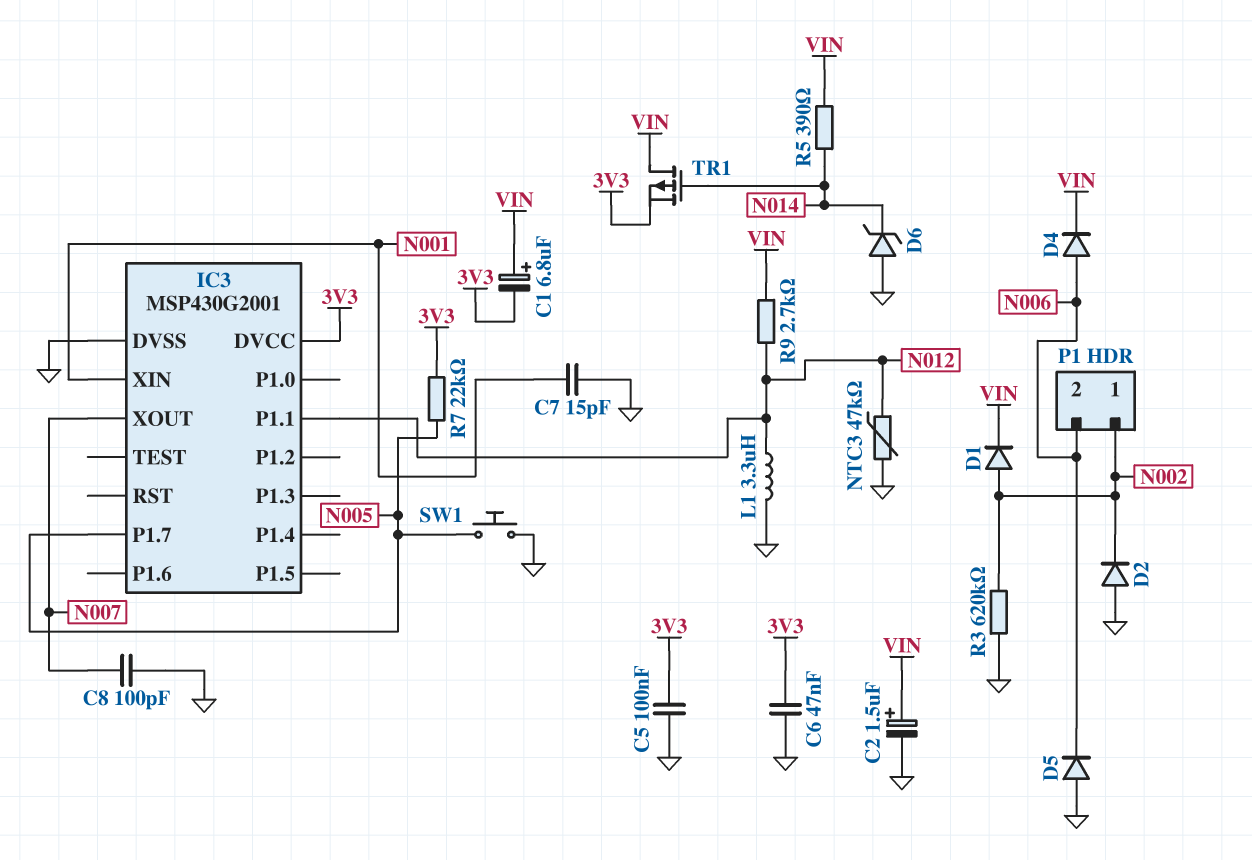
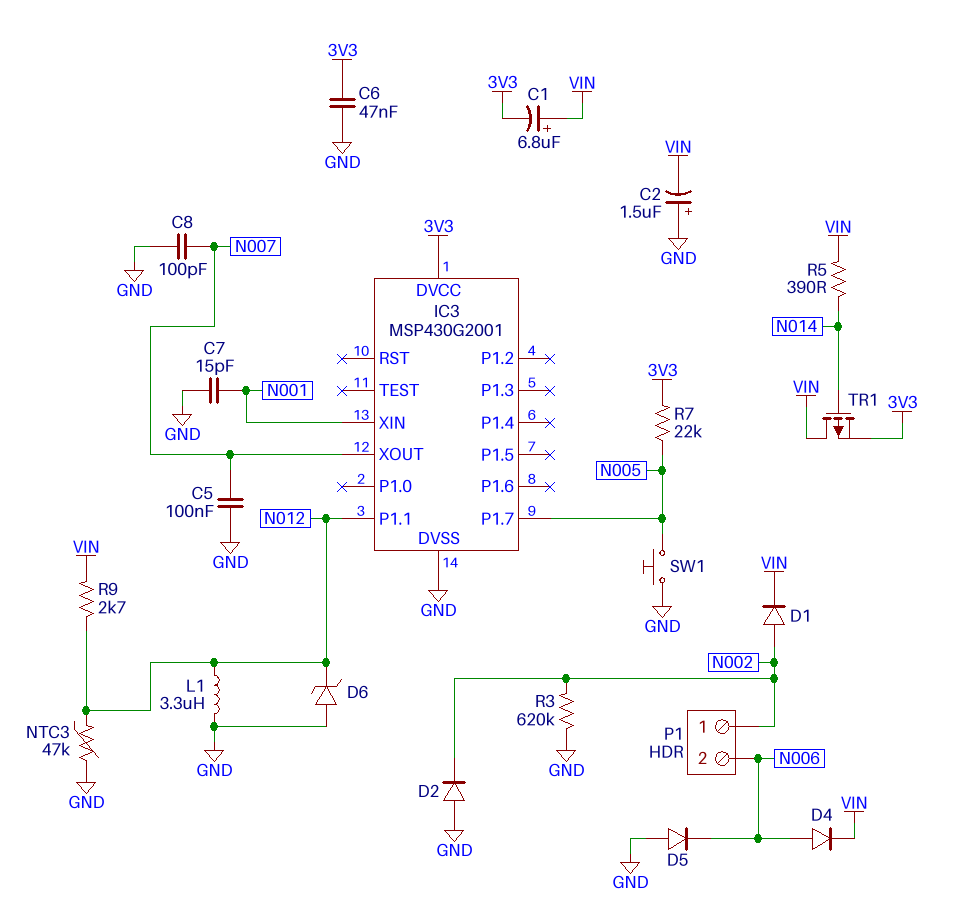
C2: 1.5uF (plus VIN, minus GND) -> 1.5uF (plus GND, minus VIN)
C5: 100nF (3V3, GND) -> 100nF (GND, N007)
D6: zener (A GND, K N014) -> zener (A GND, K N012)

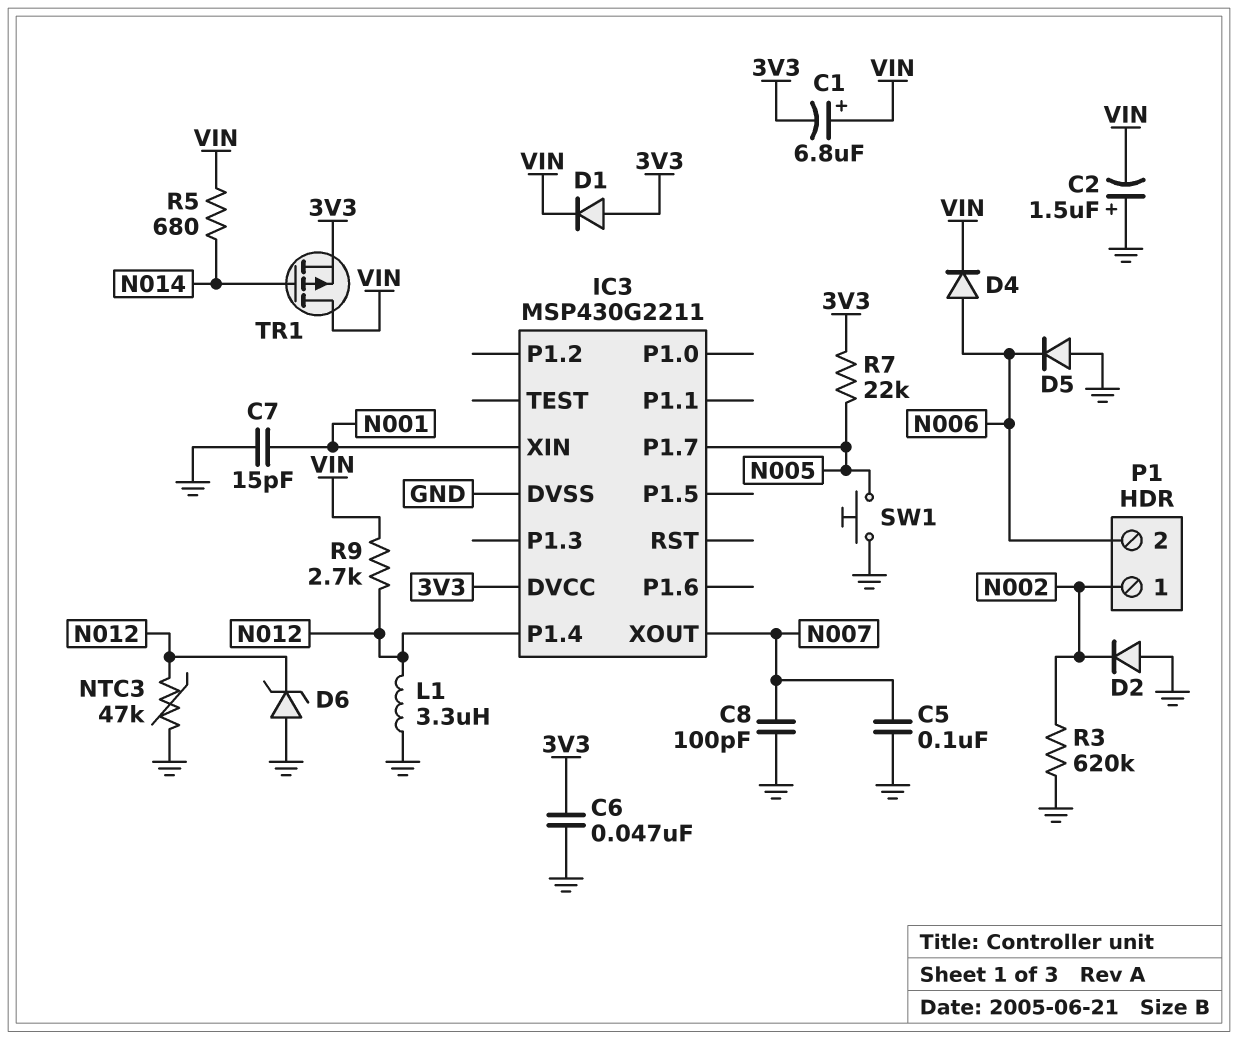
D1: diode (A N002, K VIN) -> diode (A 3V3, K VIN)
IC3: MSP430G2001 -> MSP430G2211
IC3 pin P1.1: N012 -> none
IC3 pin P1.4: none -> N012
R5: 390 (N014, VIN) -> 680 (N014, VIN)

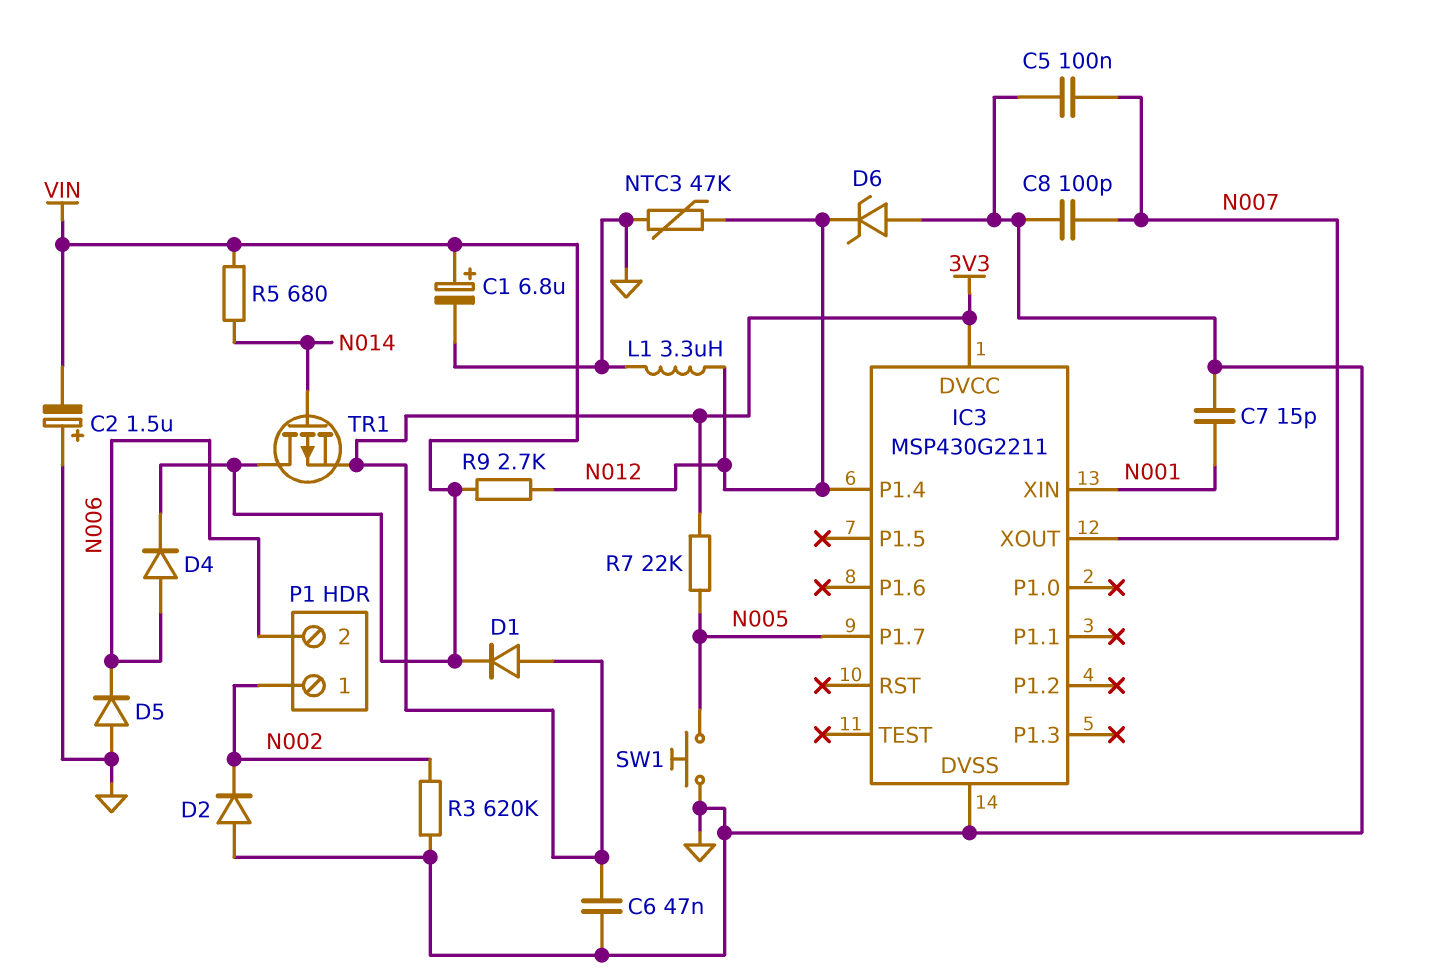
C1: 6.8uF (plus VIN, minus 3V3) -> 6.8uF (plus VIN, minus GND)

